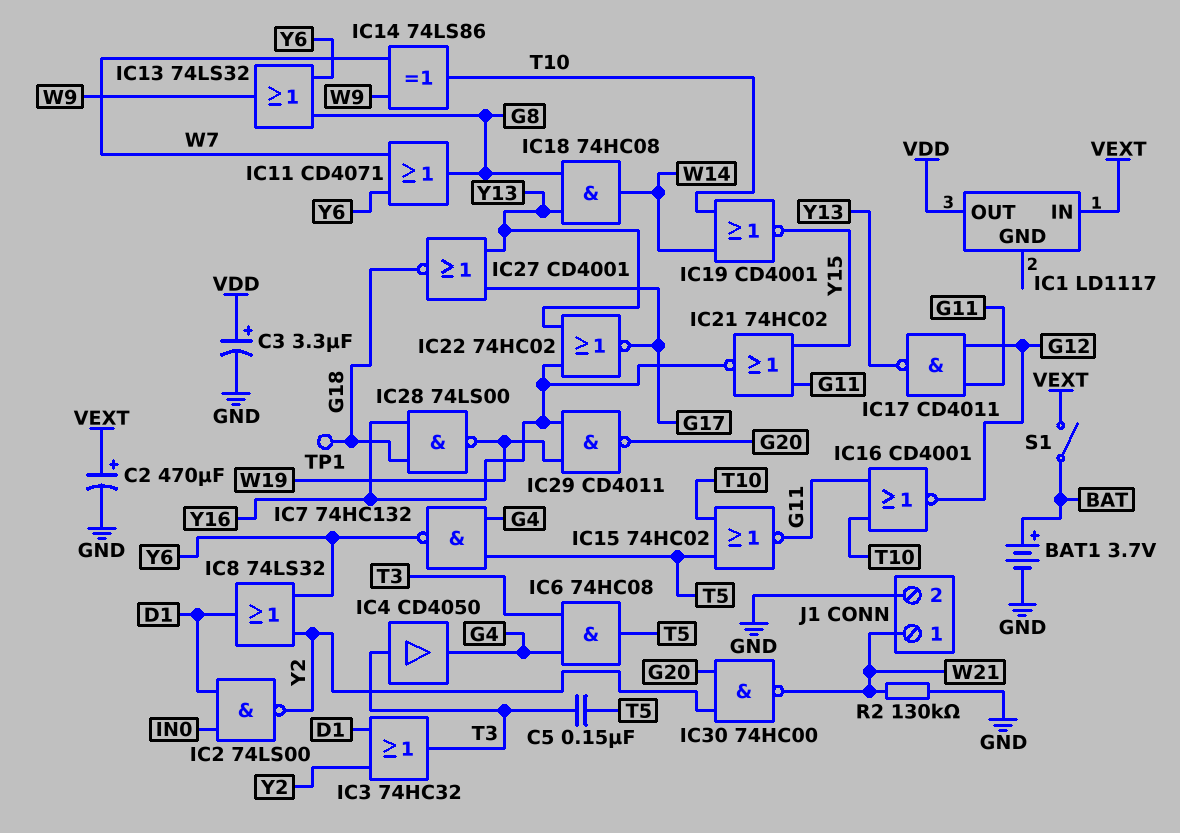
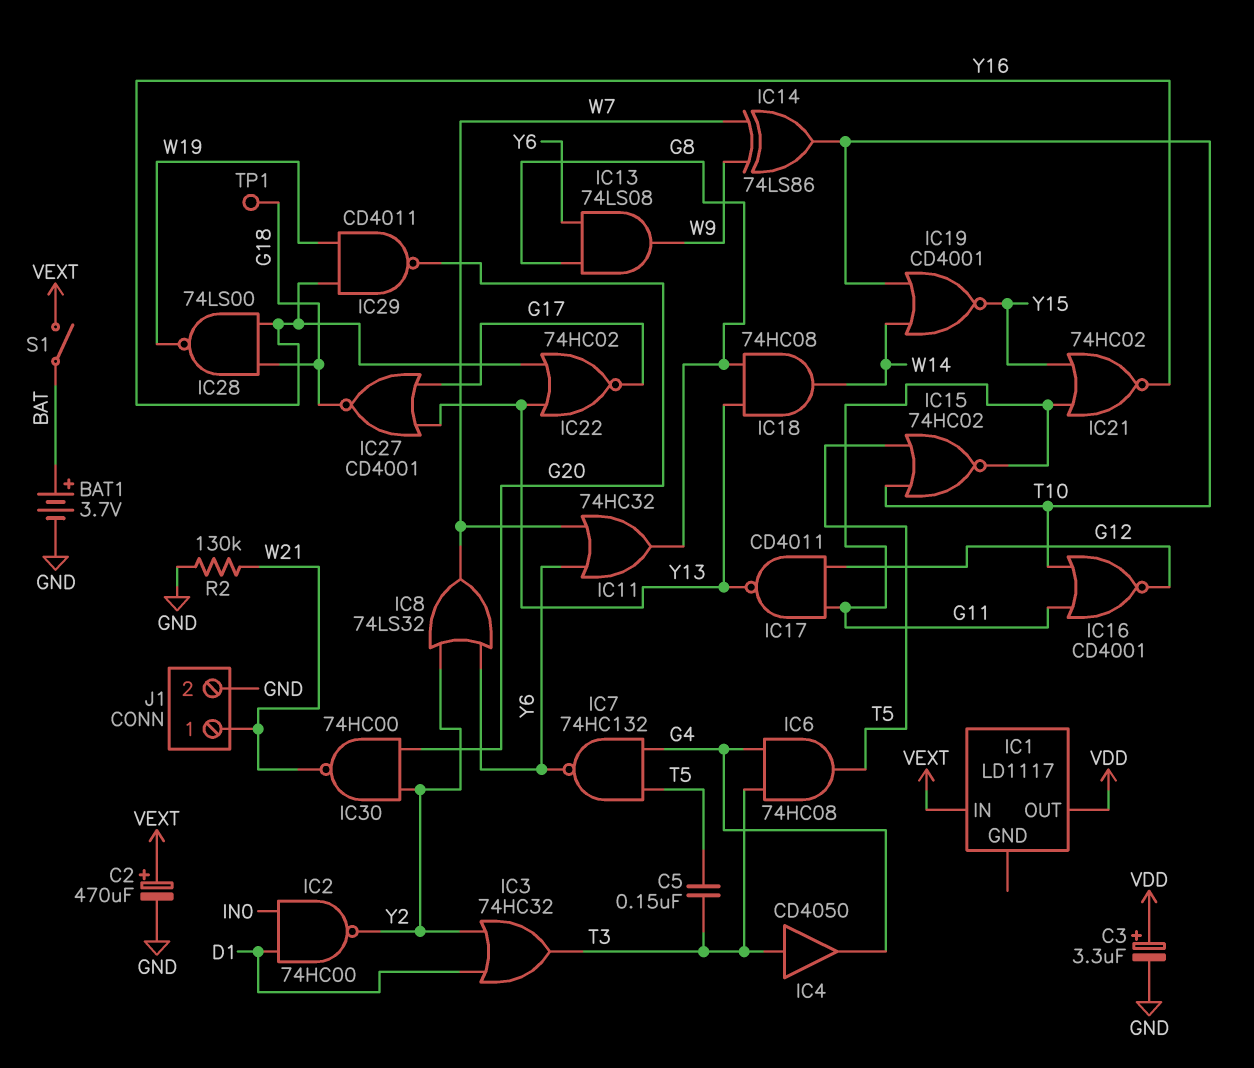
IC2: NAND 74LS00 (in D1, in IN0, out Y2) -> NAND 74HC00 (in D1, in IN0, out Y2)
IC8: OR 74LS32 (in Y2, in Y6, out D1) -> OR 74LS32 (in Y2, in Y6, out W7)
IC11: OR CD4071 (in W7, in Y6, out G8) -> OR 74HC32 (in W7, in Y6, out G8)
IC13: OR 74LS32 (in G8, in Y6, out W9) -> AND 74LS08 (in G8, in Y6, out W9)

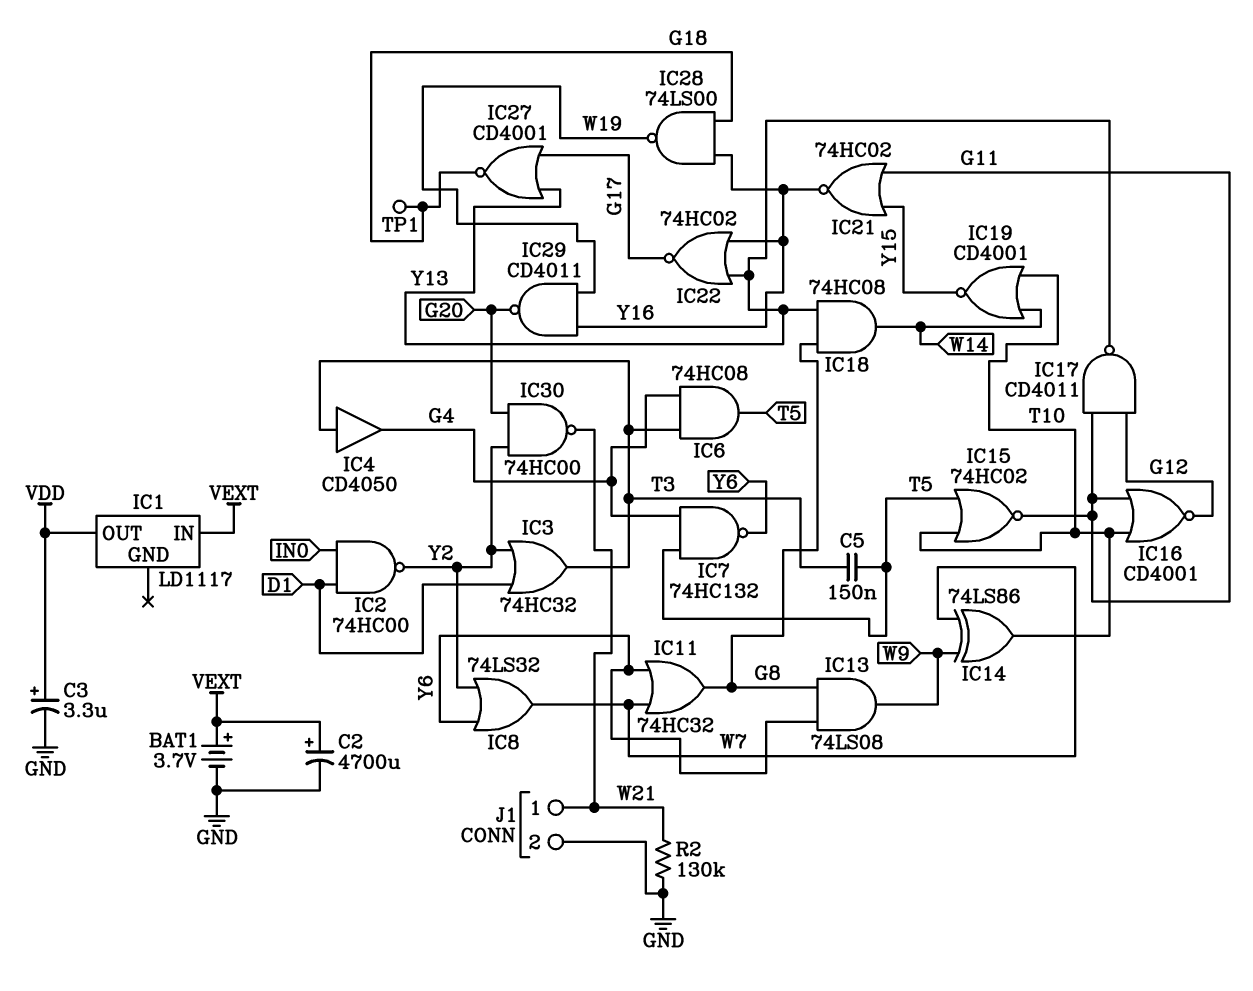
BAT1: 3.7V (plus BAT, minus GND) -> 3.7V (plus VEXT, minus GND)
C2: 470uF (plus VEXT, minus GND) -> 4700uF (plus VEXT, minus GND)
S1: switch (BAT, VEXT) -> none

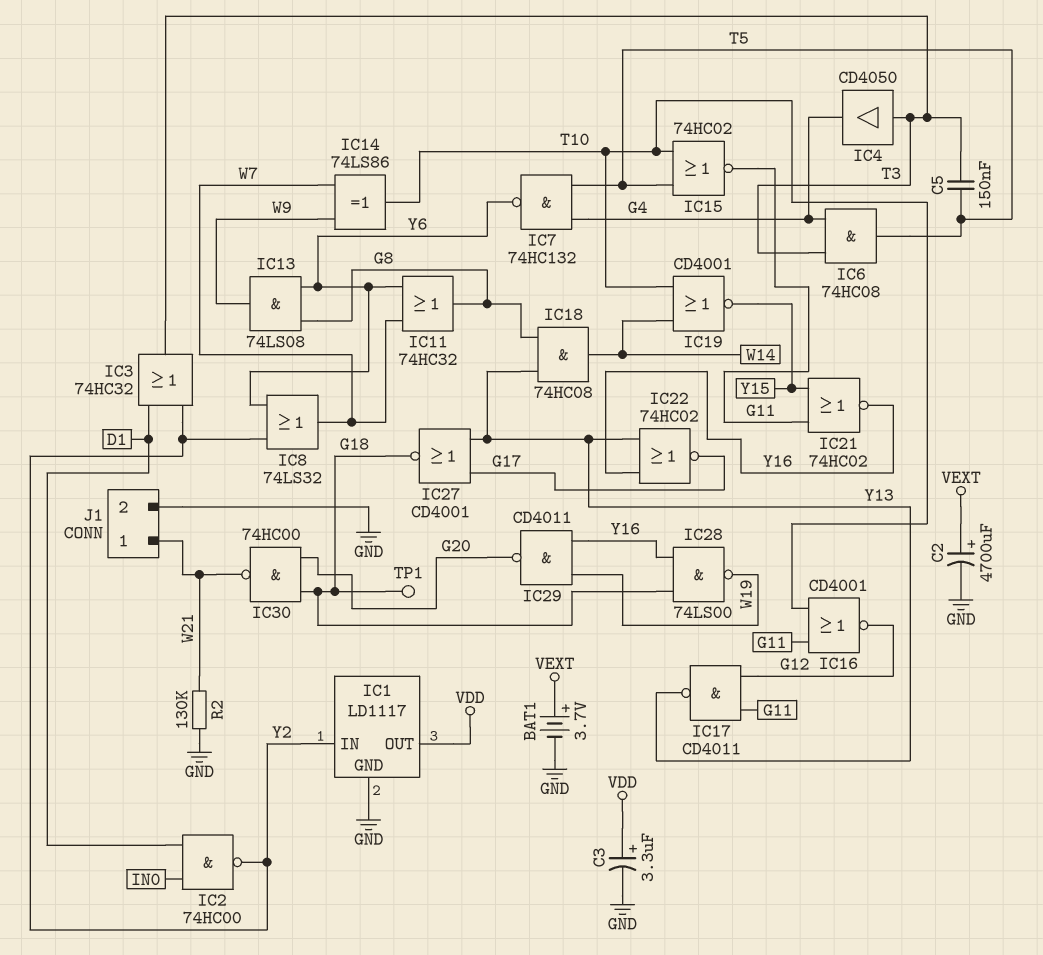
IC1 pin GND: none -> GND
IC1 pin IN: VEXT -> Y2
IC30: NAND 74HC00 (in G20, in Y2, out W21) -> NAND 74HC00 (in G18, in G20, out W21)

